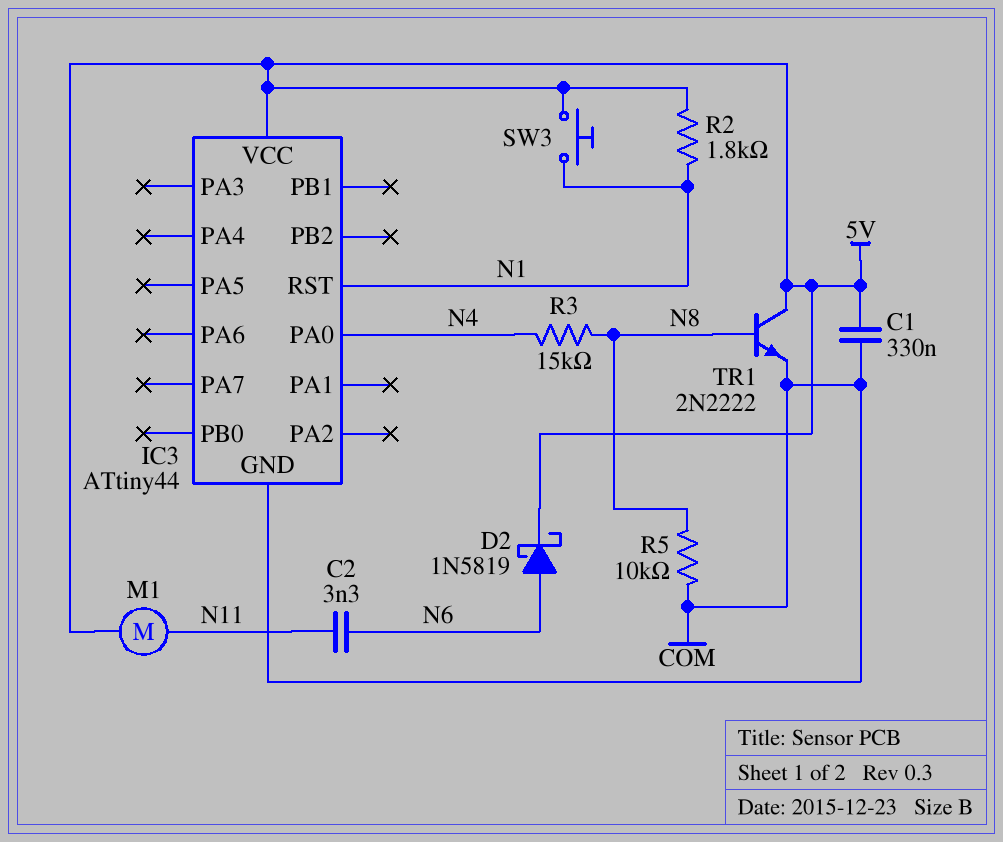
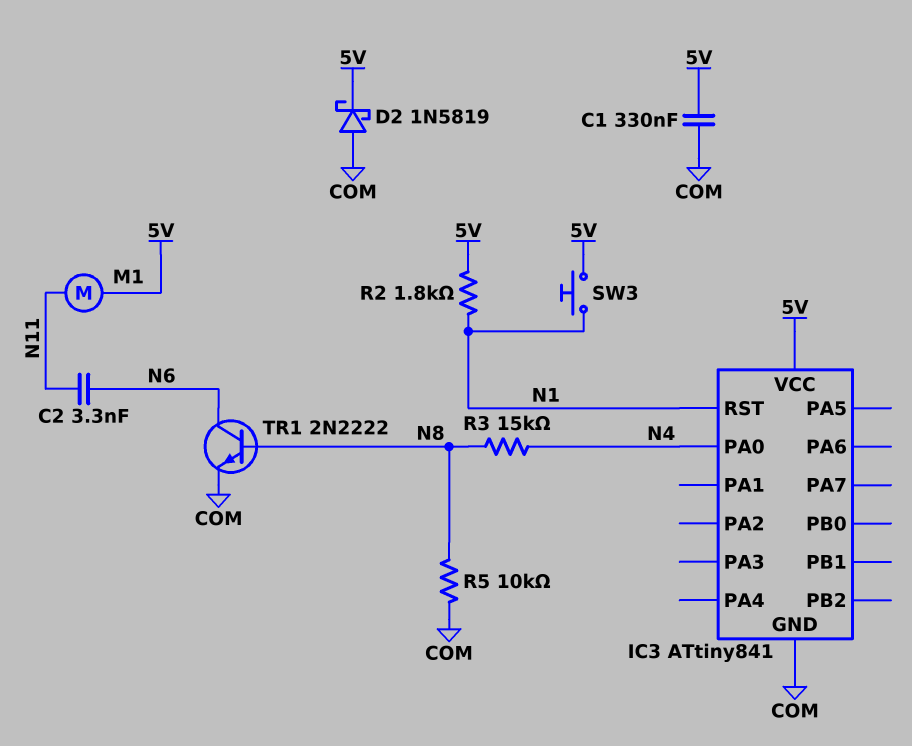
D2: schottky 1N5819 (A N6, K 5V) -> schottky 1N5819 (A COM, K 5V)
IC3: ATtiny44 -> ATtiny841
TR1: NPN 2N2222 (B N8, C 5V, E COM) -> NPN 2N2222 (B N8, C N6, E COM)

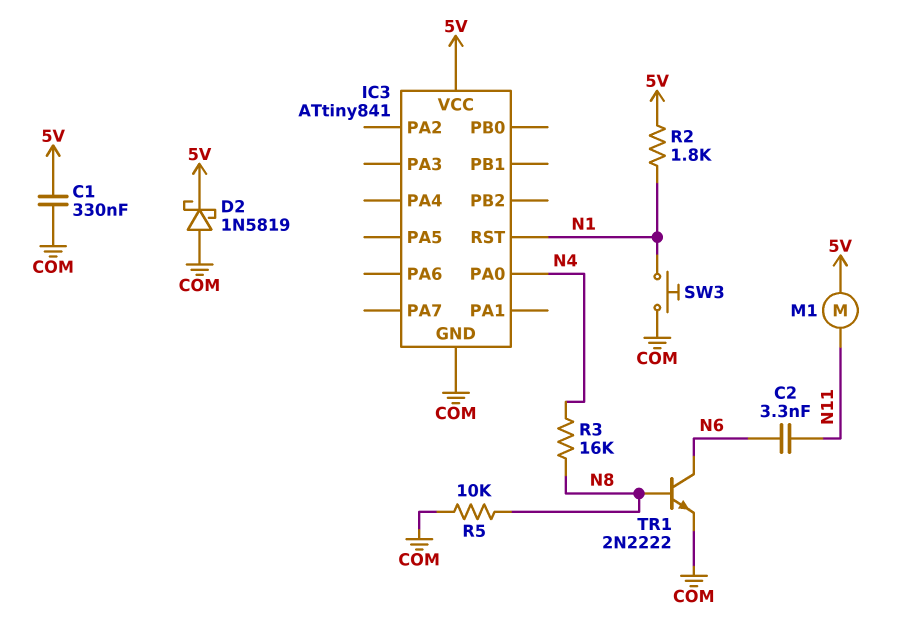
R3: 15k (N4, N8) -> 16k (N4, N8)
SW3: button (5V, N1) -> button (COM, N1)

